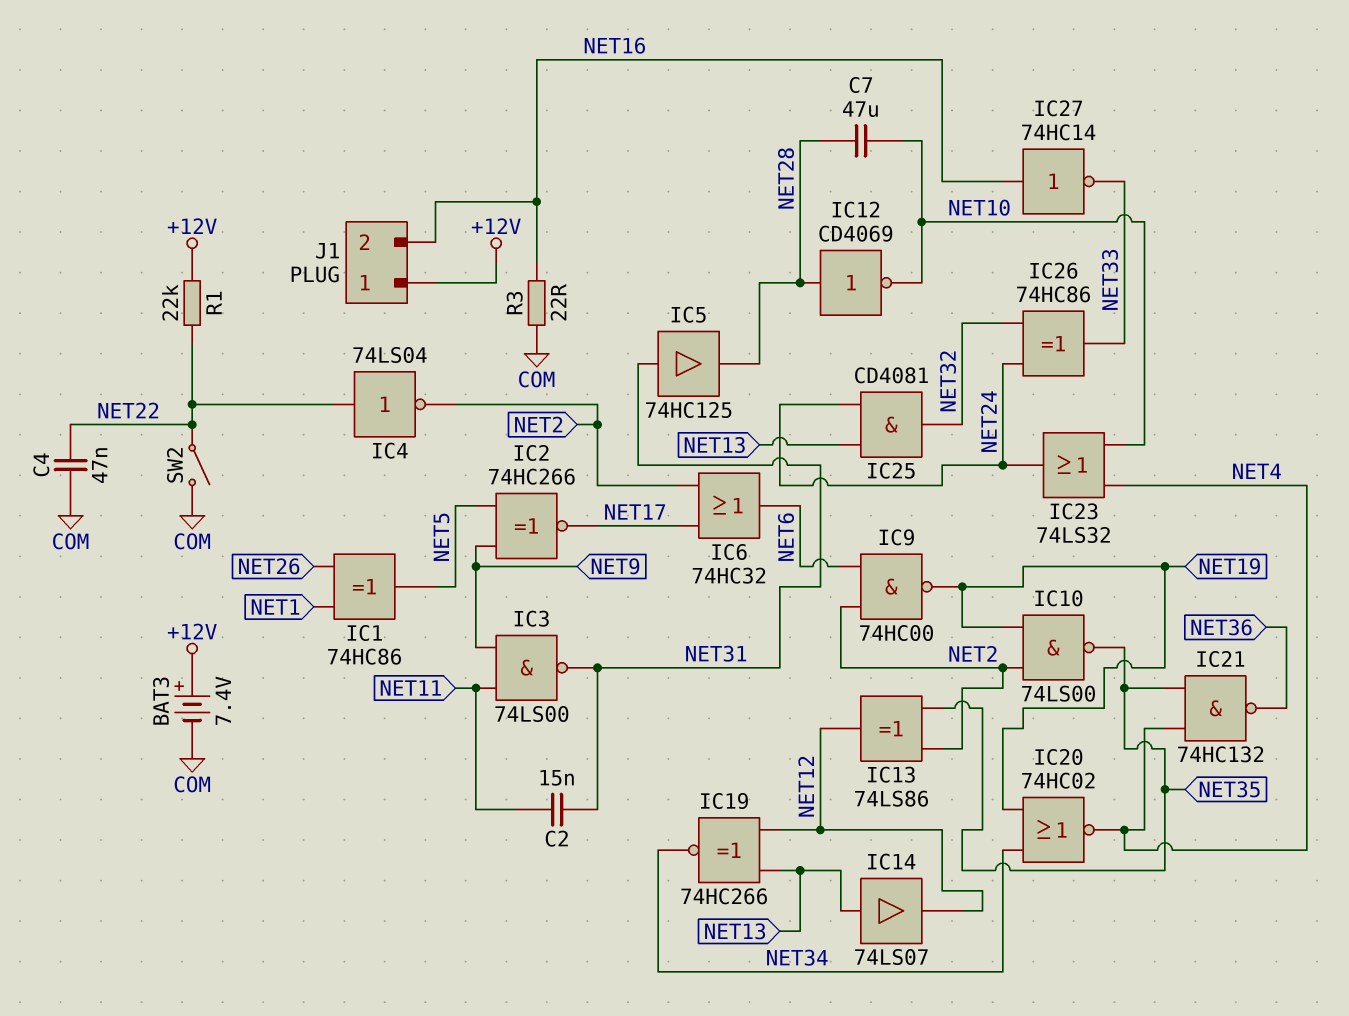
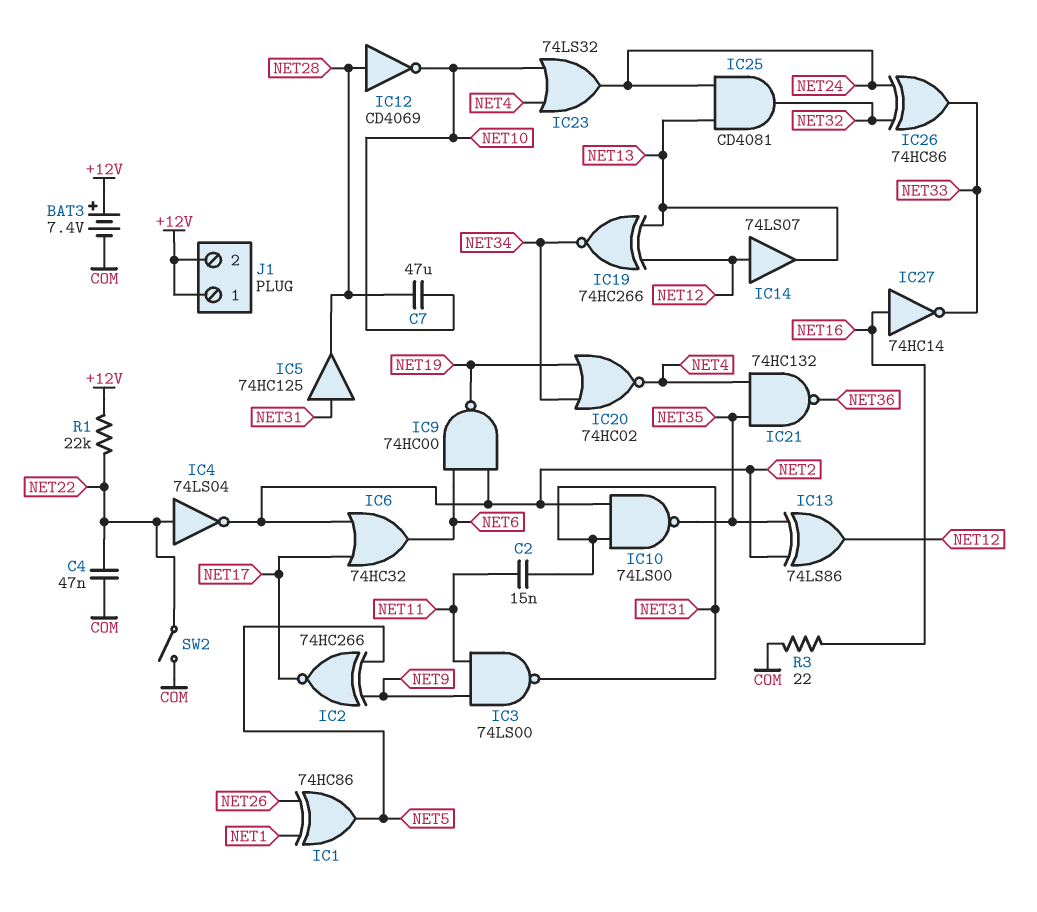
IC10: NAND 74LS00 (in NET2, in NET19, out NET35) -> NAND 74LS00 (in NET2, in NET31, out NET35)
IC14: buffer 74LS07 (in NET13, out NET12) -> buffer 74LS07 (in NET12, out NET13)
J1 pin 2: NET16 -> +12V

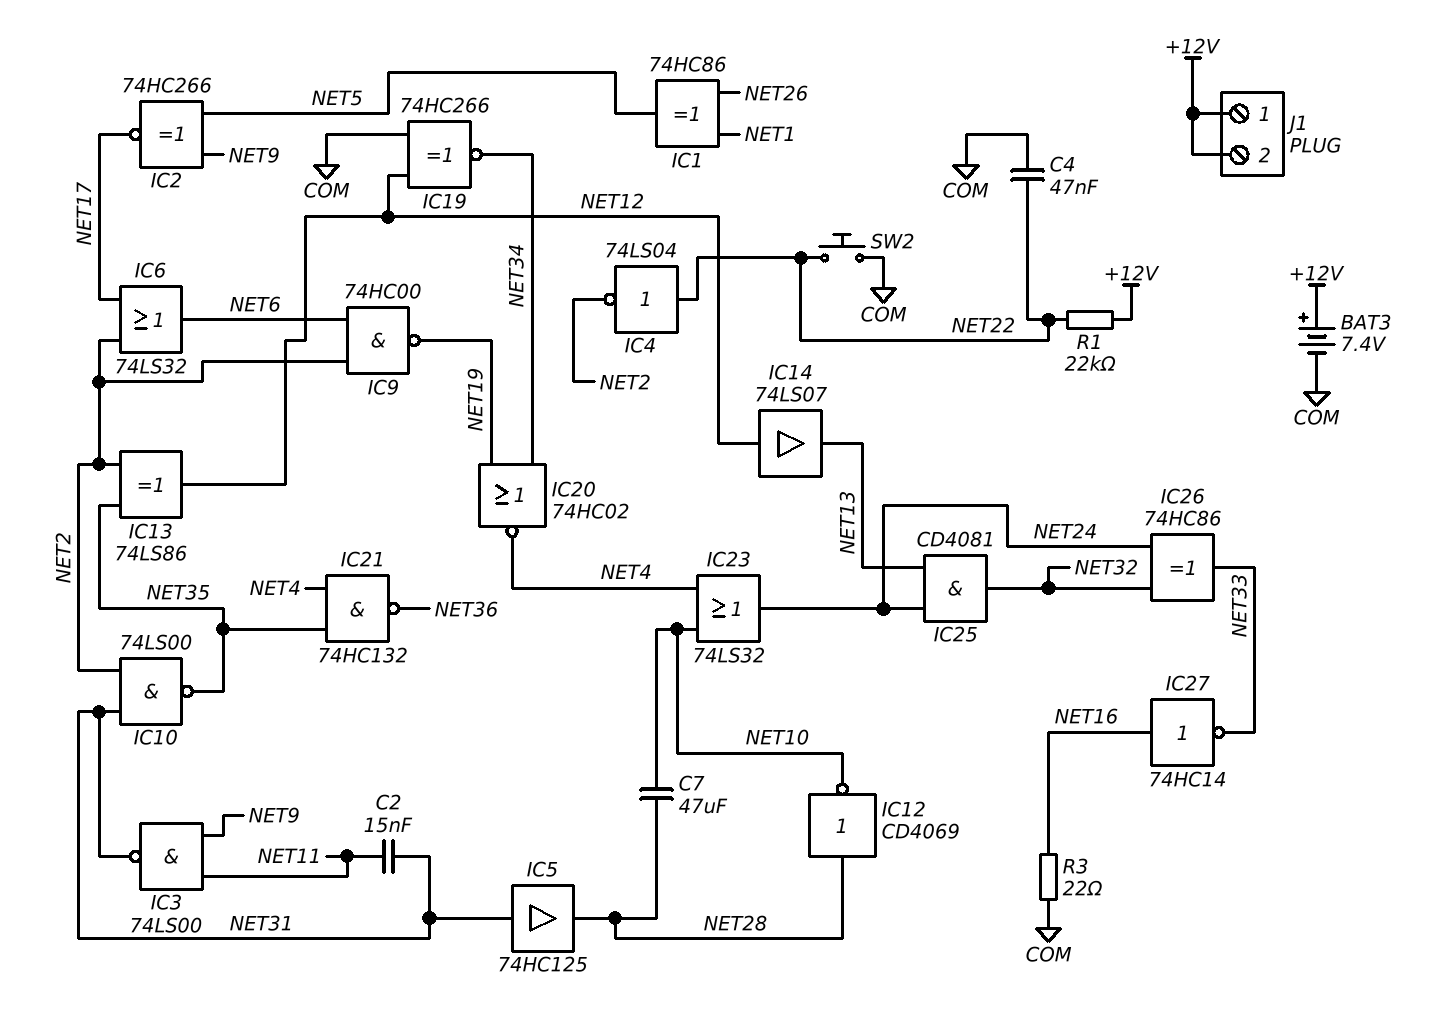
IC6: OR 74HC32 (in NET2, in NET17, out NET6) -> OR 74LS32 (in NET2, in NET17, out NET6)
IC19: XNOR 74HC266 (in NET12, in NET13, out NET34) -> XNOR 74HC266 (in COM, in NET12, out NET34)
SW2: switch (COM, NET22) -> button (COM, NET22)

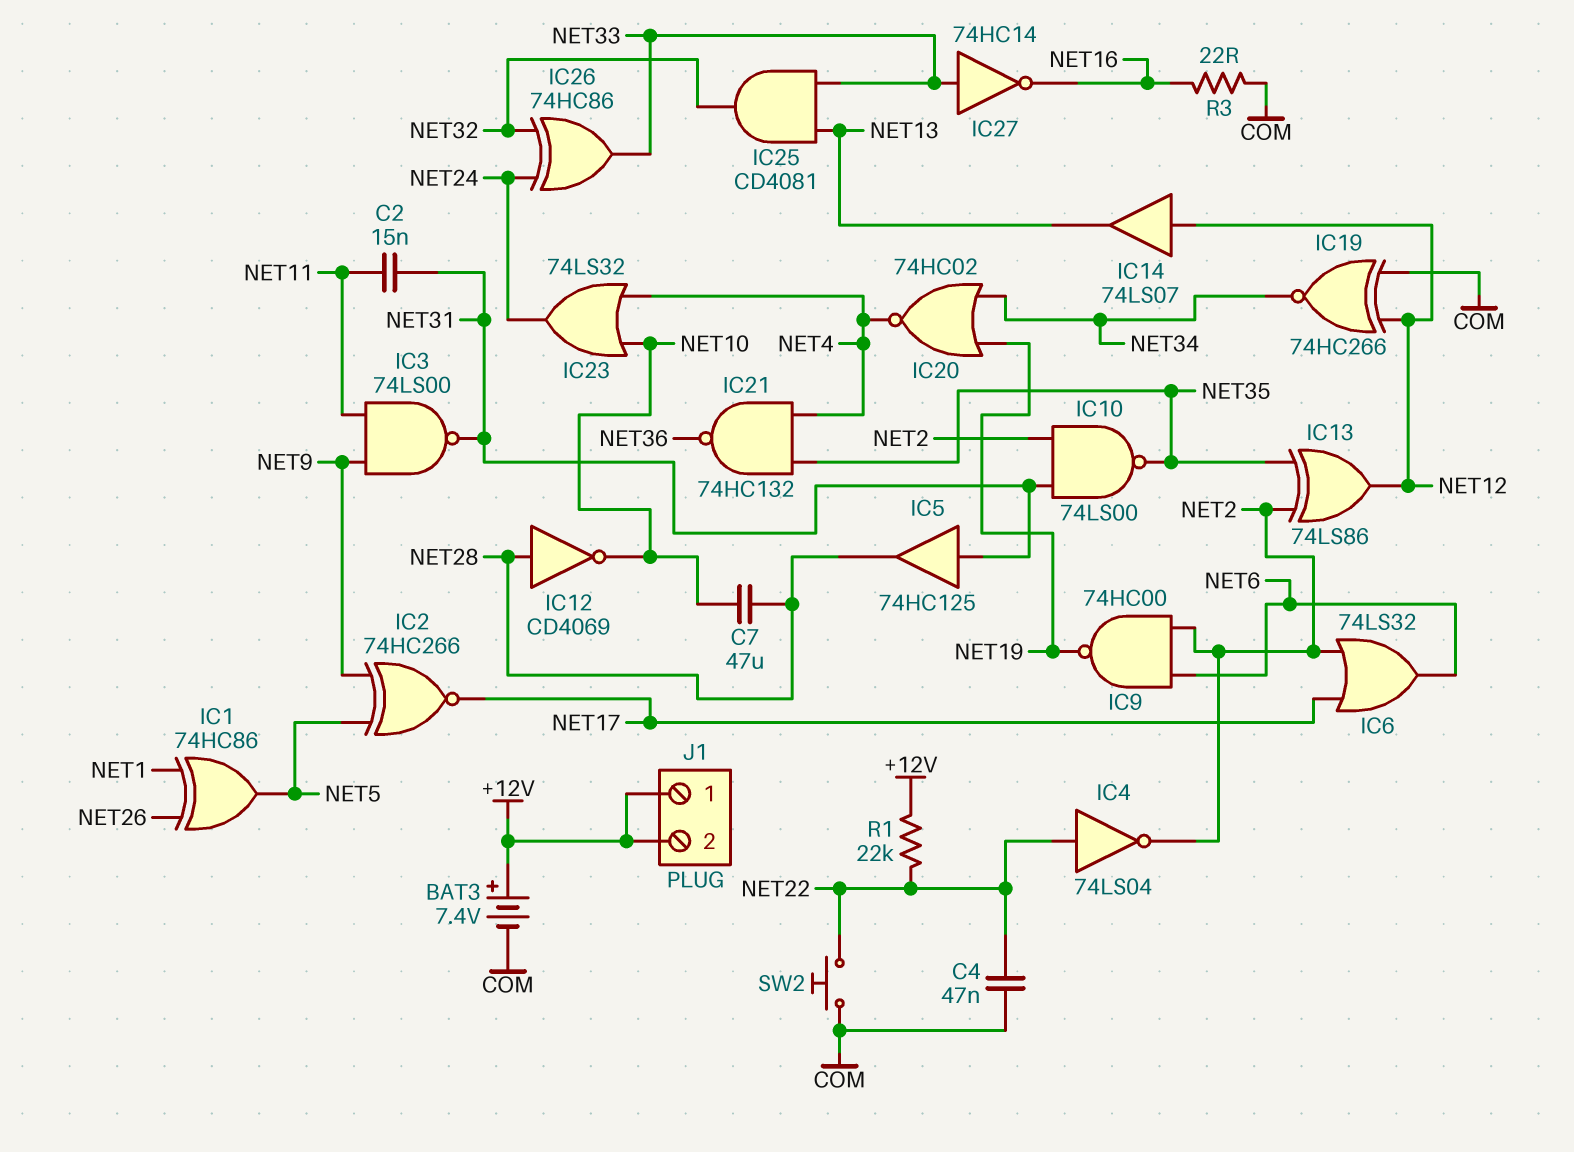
IC25: AND CD4081 (in NET13, in NET24, out NET32) -> AND CD4081 (in NET13, in NET33, out NET32)
IC27: NOT 74HC14 (in NET16, out NET33) -> NOT 74HC14 (in NET33, out NET16)

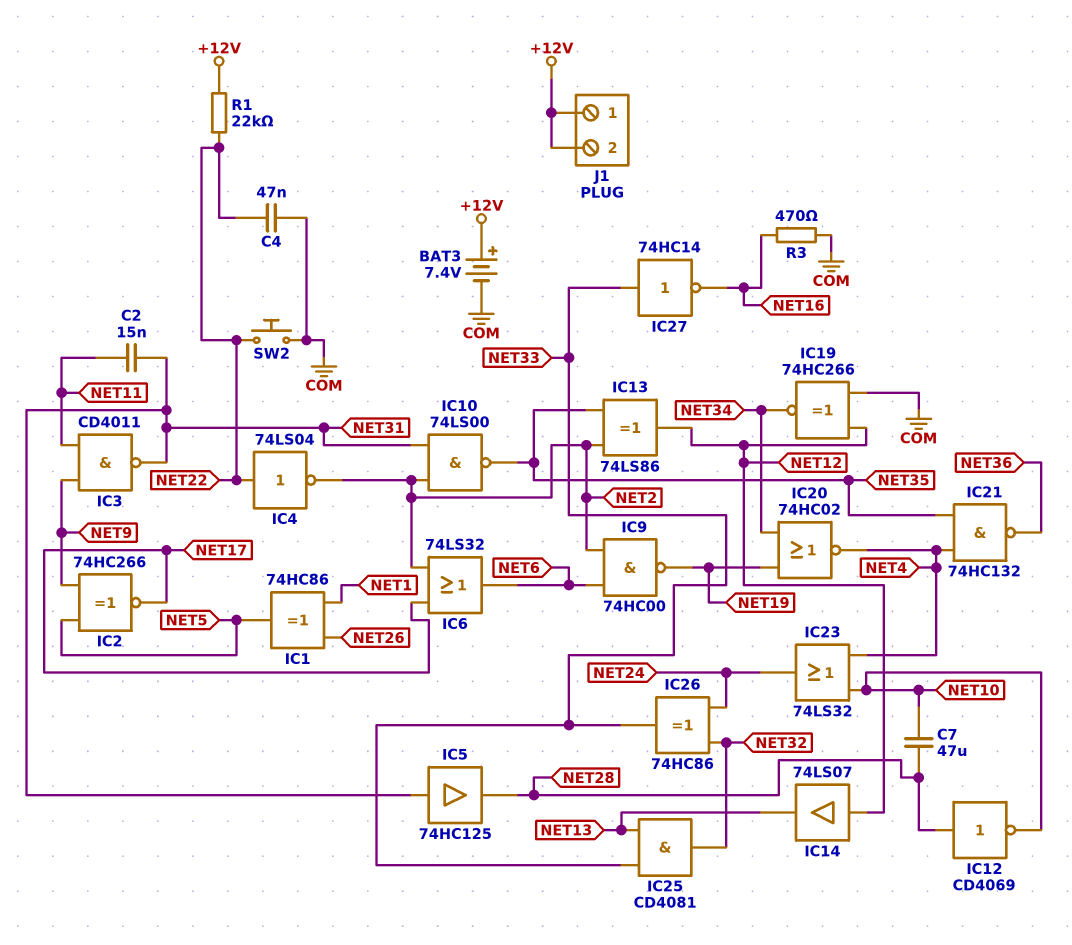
IC3: NAND 74LS00 (in NET9, in NET11, out NET31) -> NAND CD4011 (in NET9, in NET11, out NET31)
R3: 22 (COM, NET16) -> 470 (COM, NET16)

